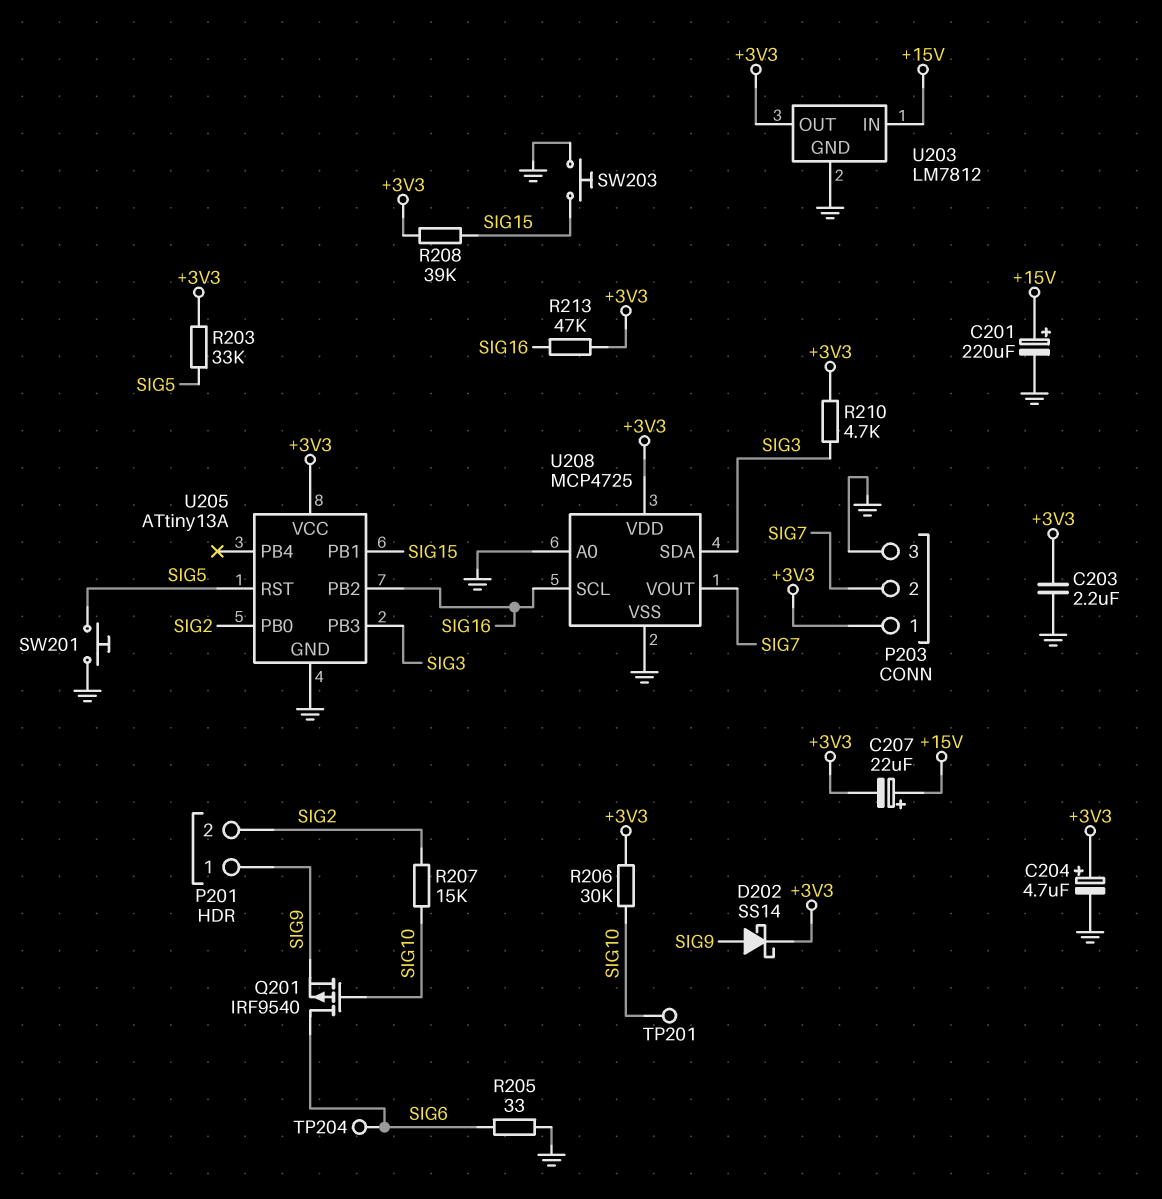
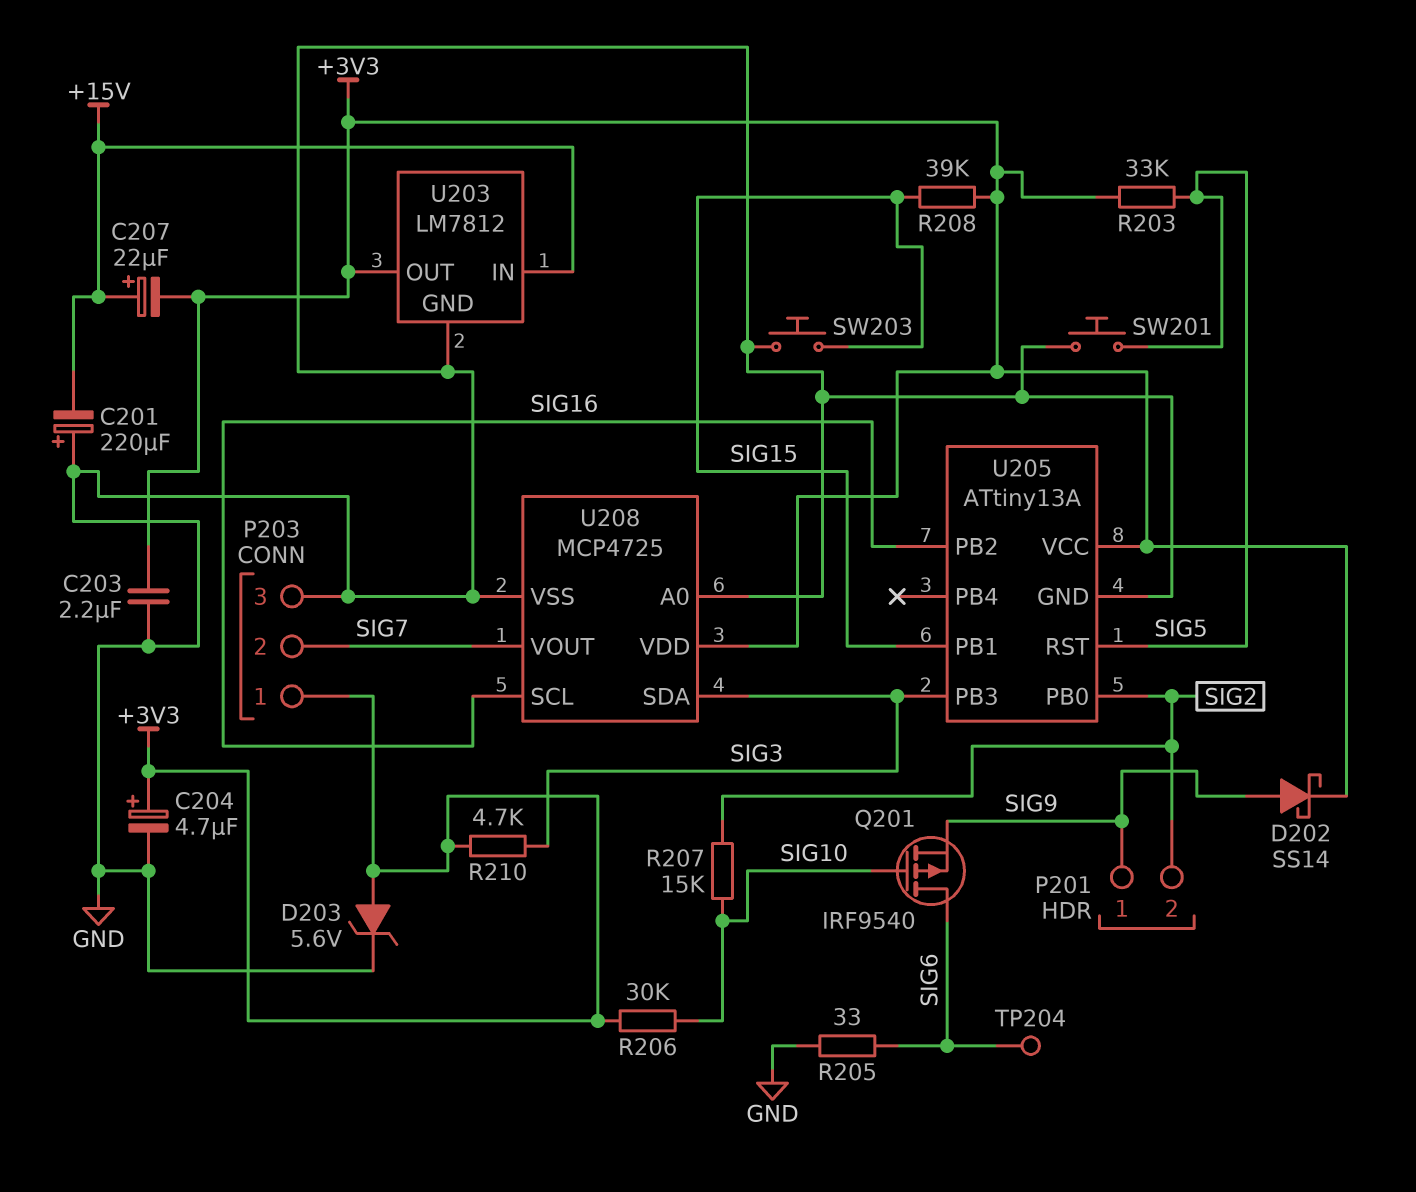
C201: 220uF (plus +15V, minus GND) -> 220uF (plus GND, minus +15V)
D203: none -> zener 5.6V (A +3V3, K GND)
R213: 47k (+3V3, SIG16) -> none
TP201: test point (SIG10) -> none

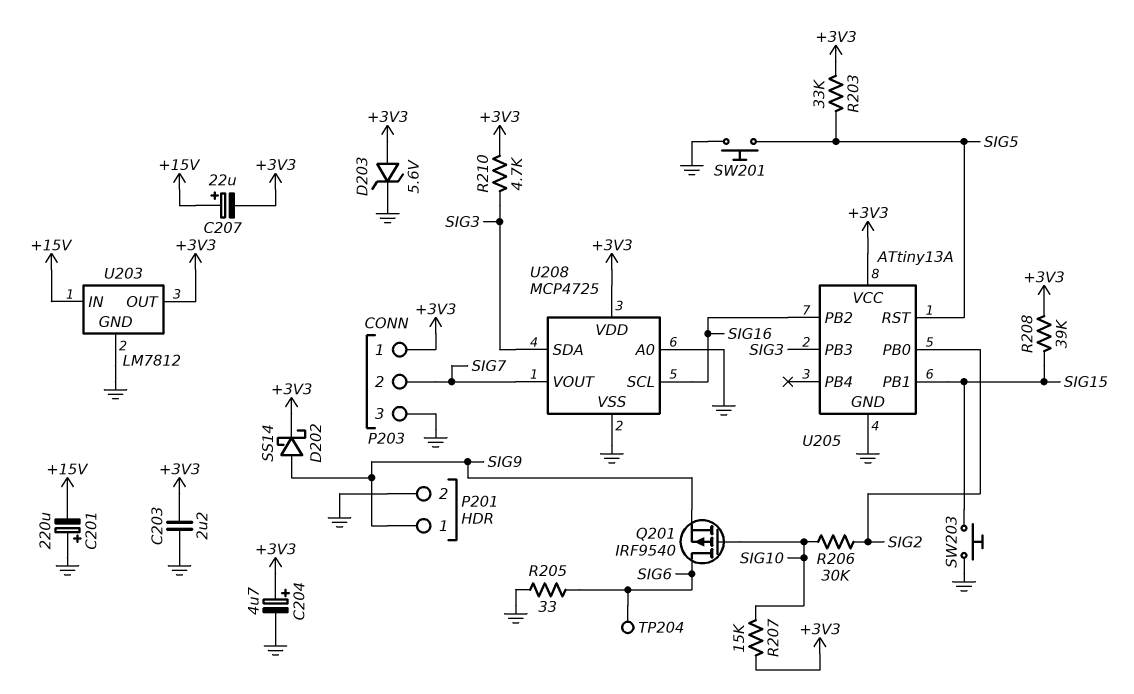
P201 pin 2: SIG2 -> GND
R206: 30k (+3V3, SIG10) -> 30k (SIG2, SIG10)
R207: 15k (SIG2, SIG10) -> 15k (+3V3, SIG10)

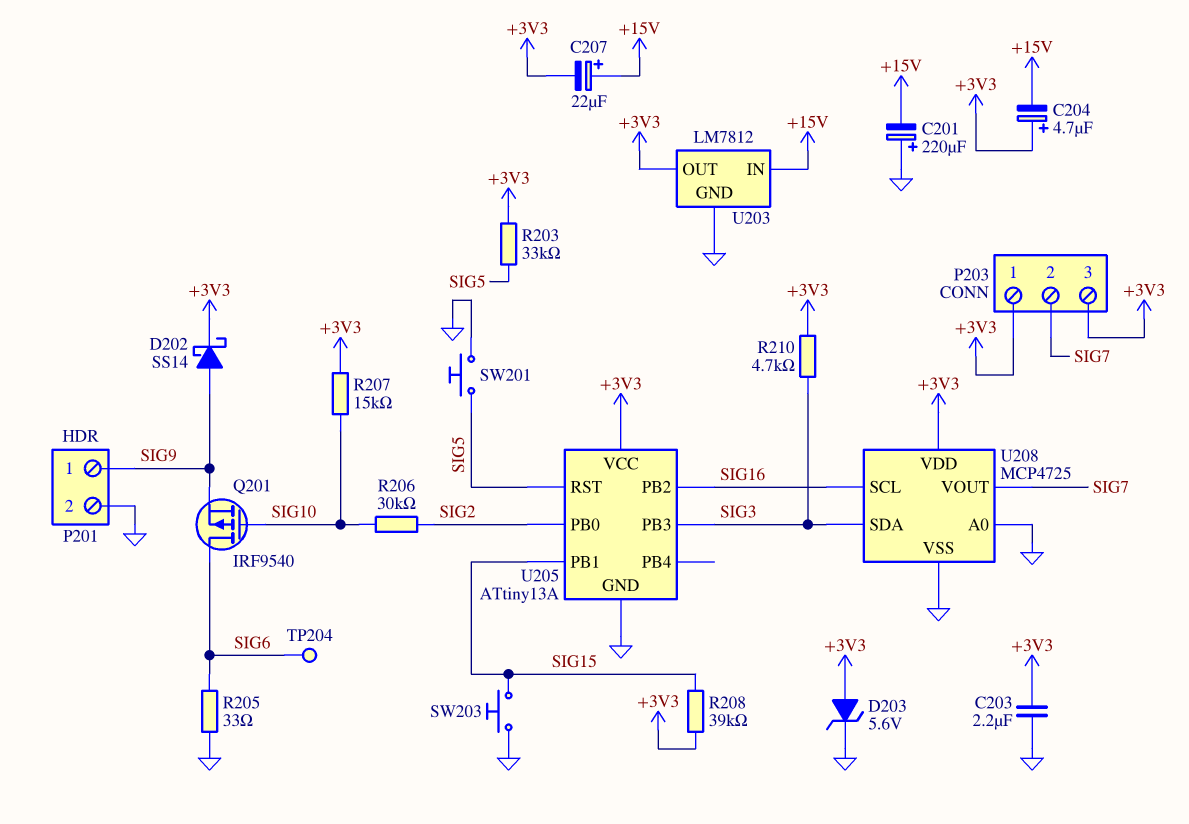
C204: 4.7uF (plus +3V3, minus GND) -> 4.7uF (plus +3V3, minus +15V)
P203 pin 3: GND -> +3V3

